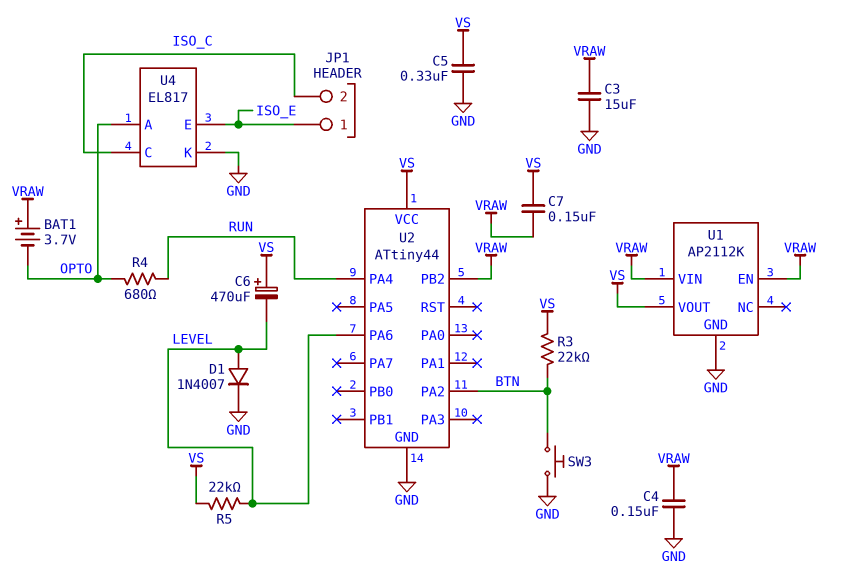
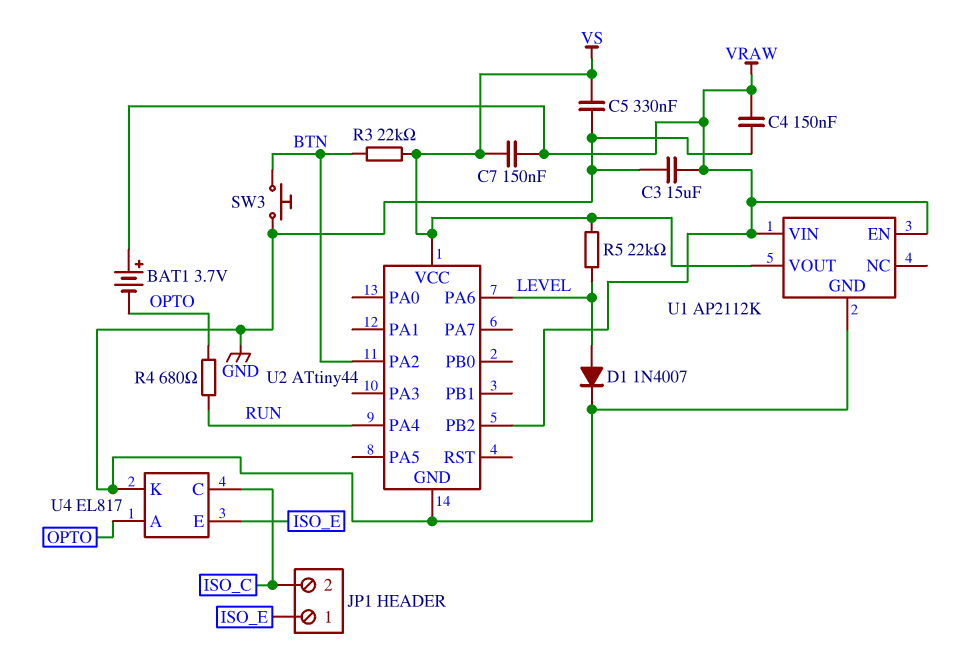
C6: 470uF (plus VS, minus LEVEL) -> none

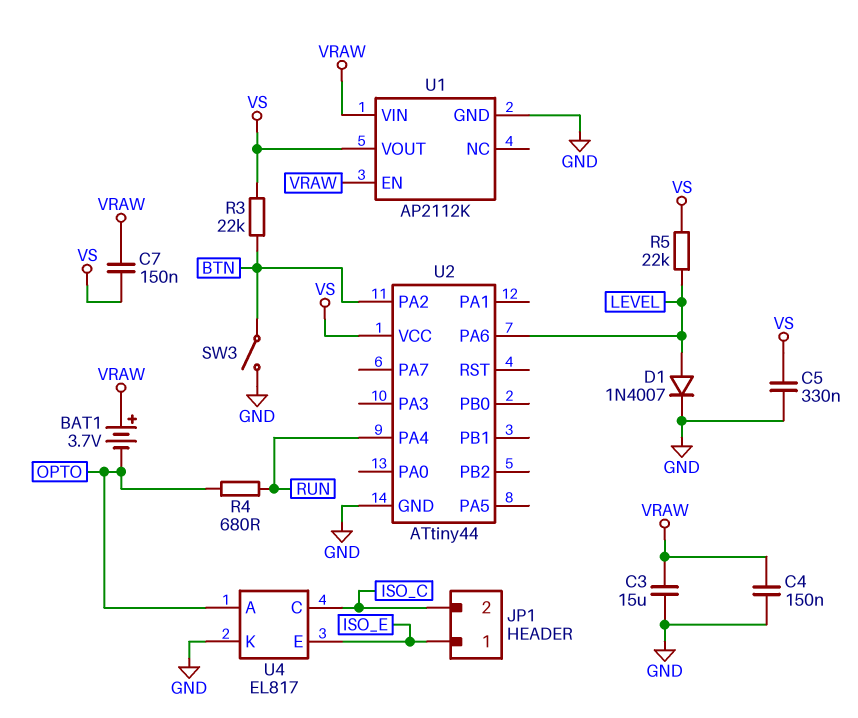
SW3: button (BTN, GND) -> switch (BTN, GND)
U2 pin PB2: VRAW -> none

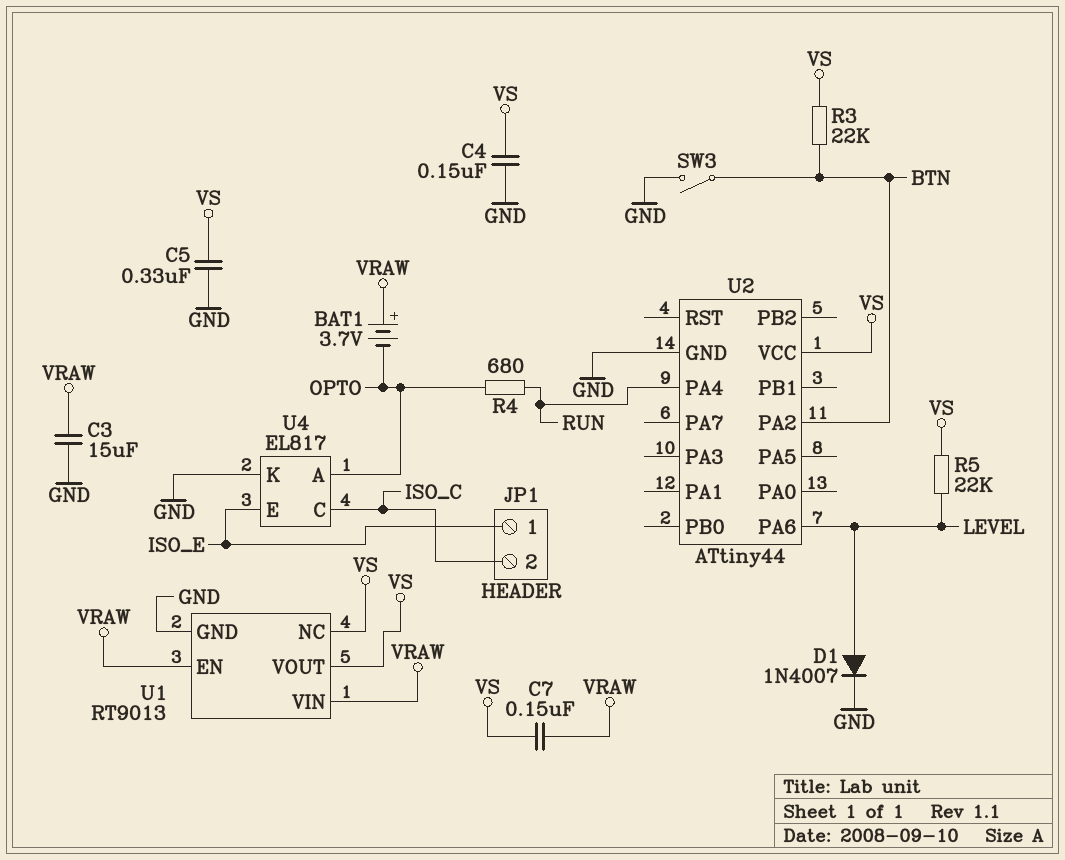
C4: 150nF (GND, VRAW) -> 150nF (GND, VS)
U1: AP2112K -> RT9013
U1 pin NC: none -> VS

